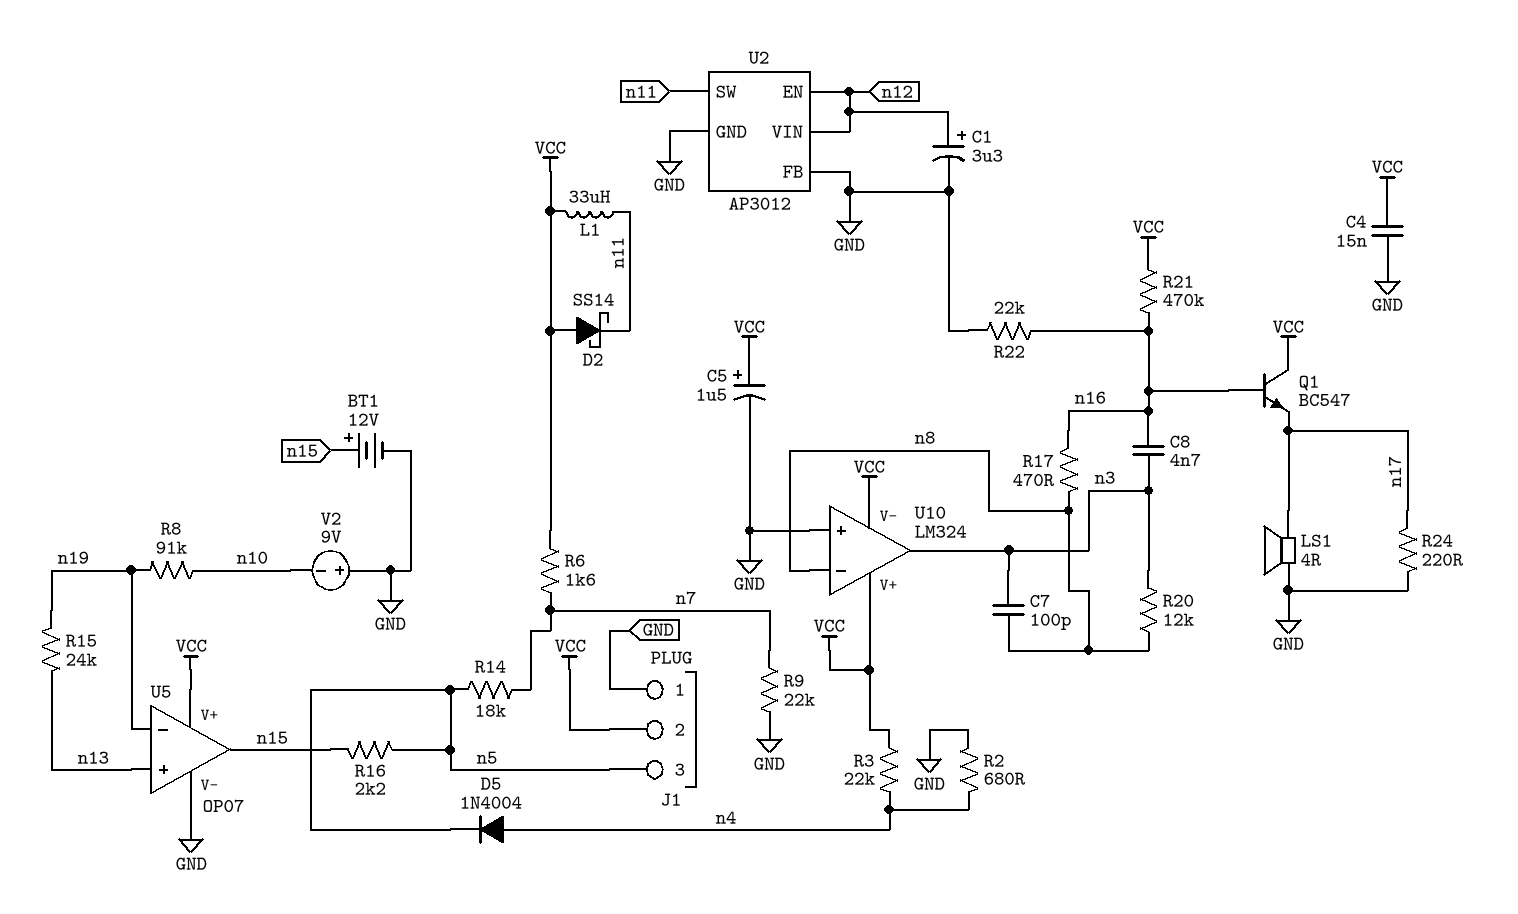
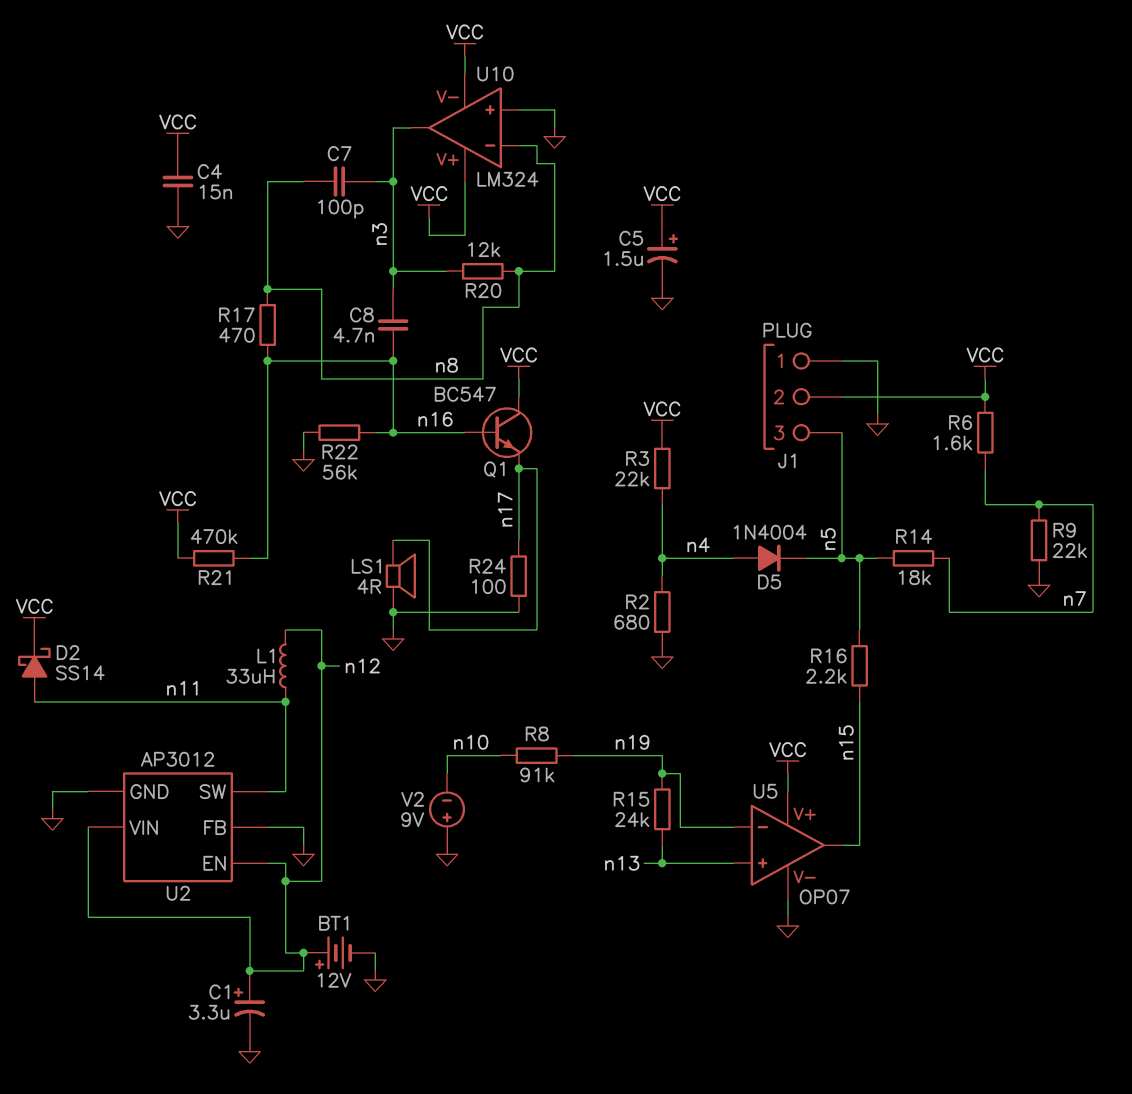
BT1: 12V (plus n15, minus GND) -> 12V (plus n12, minus GND)
D2: schottky SS14 (A VCC, K n11) -> schottky SS14 (A n11, K VCC)
L1: 33uH (VCC, n11) -> 33uH (n11, n12)
R22: 22k (GND, n16) -> 56k (GND, n16)
R24: 220 (GND, n17) -> 100 (GND, n17)

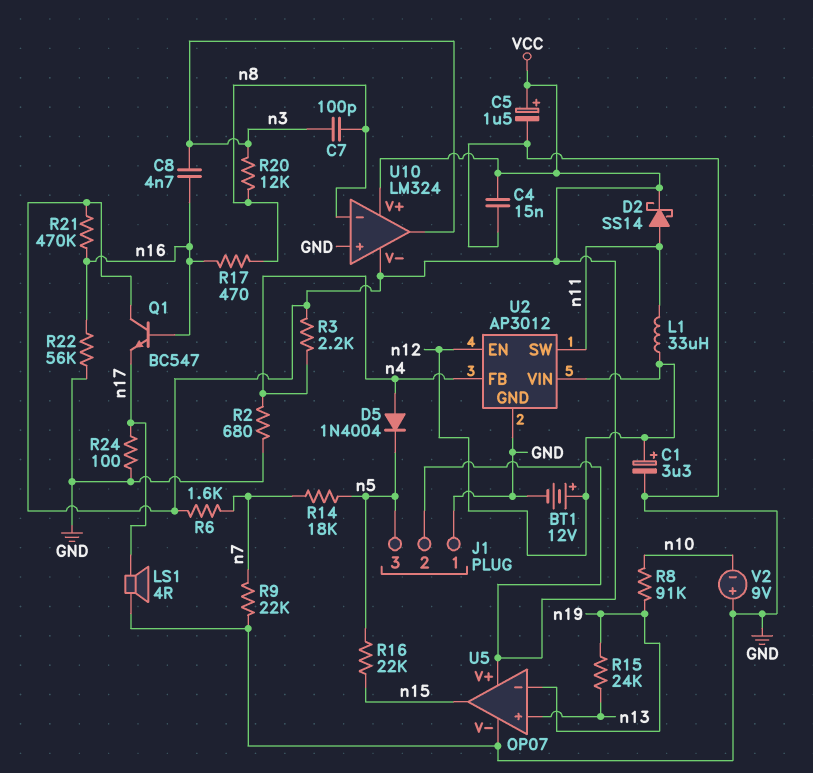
R3: 22k (VCC, n4) -> 2.2k (VCC, n4)
R16: 2.2k (n5, n15) -> 22k (n5, n15)
U2 pin FB: GND -> n4

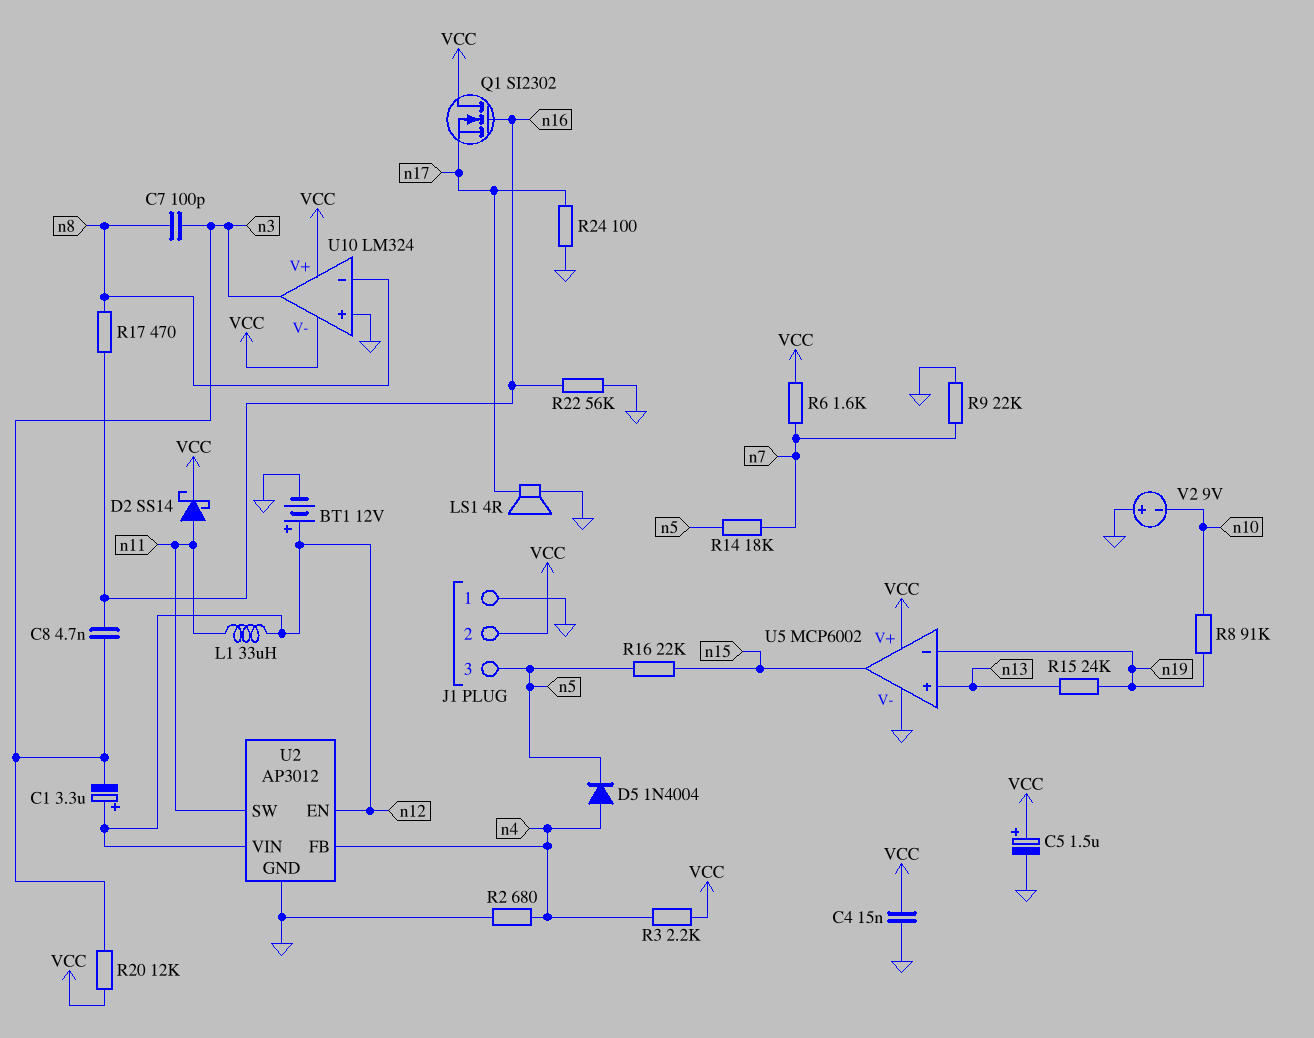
C1: 3.3uF (plus n12, minus GND) -> 3.3uF (plus n12, minus n3)
Q1: NPN BC547 (B n16, C VCC, E n17) -> NMOS SI2302 (G n16, D VCC, S n17)
R20: 12k (n3, n8) -> 12k (VCC, n3)
R21: 470k (VCC, n16) -> none
U5: OP07 -> MCP6002

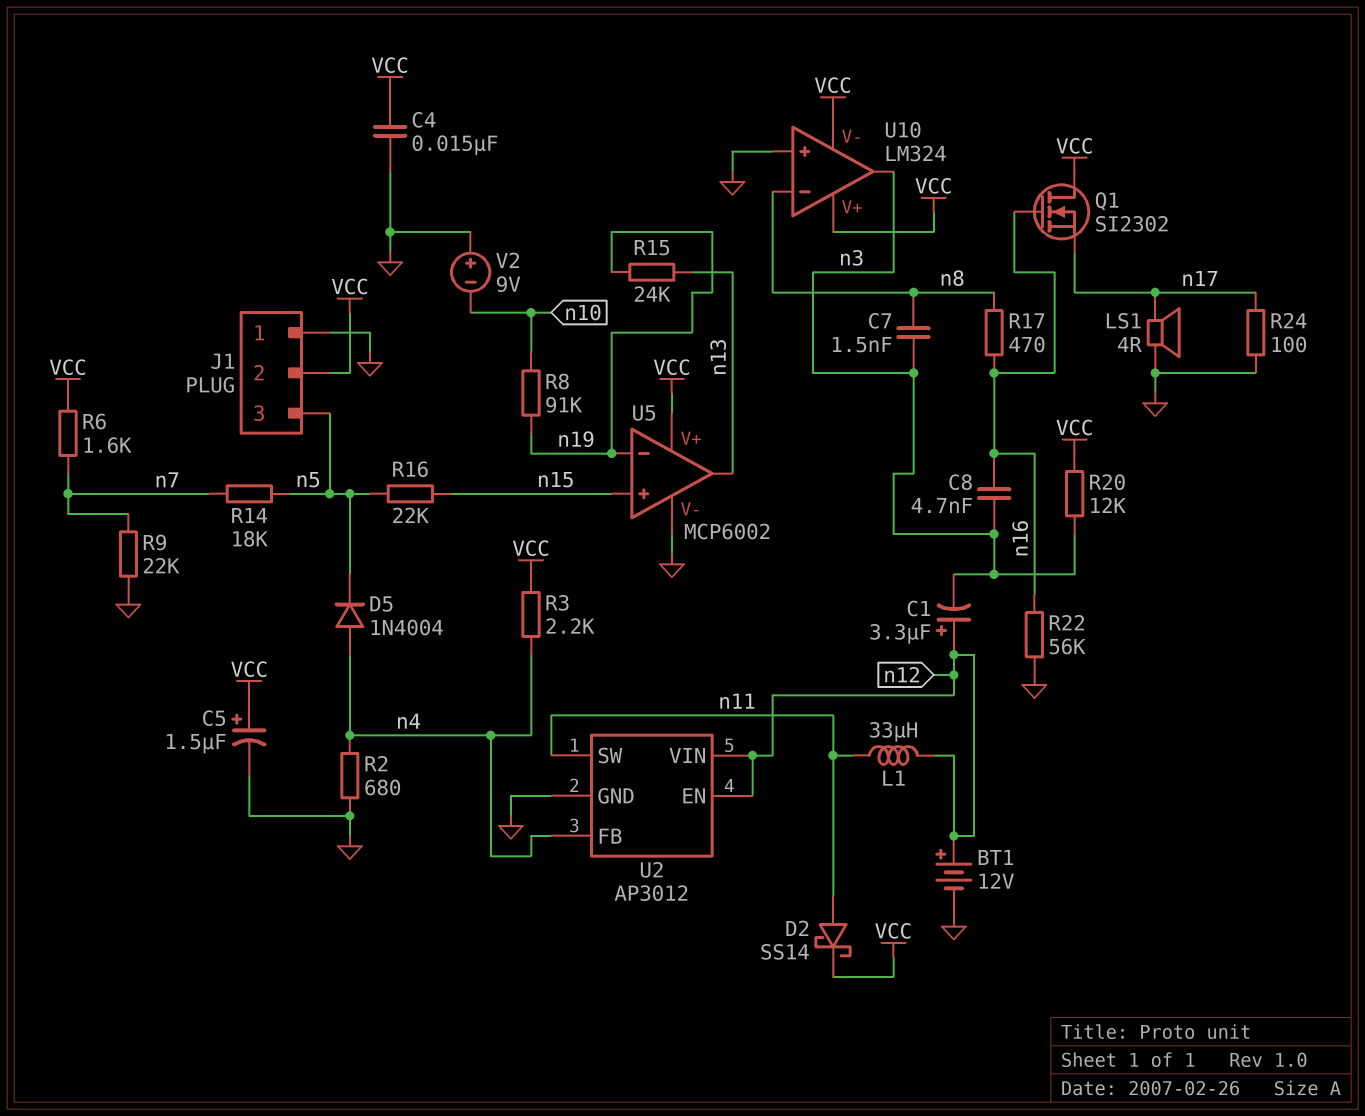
C7: 100pF (n3, n8) -> 1.5nF (n3, n8)
U5 pin in+: n13 -> n15
U5 pin out: n15 -> n13

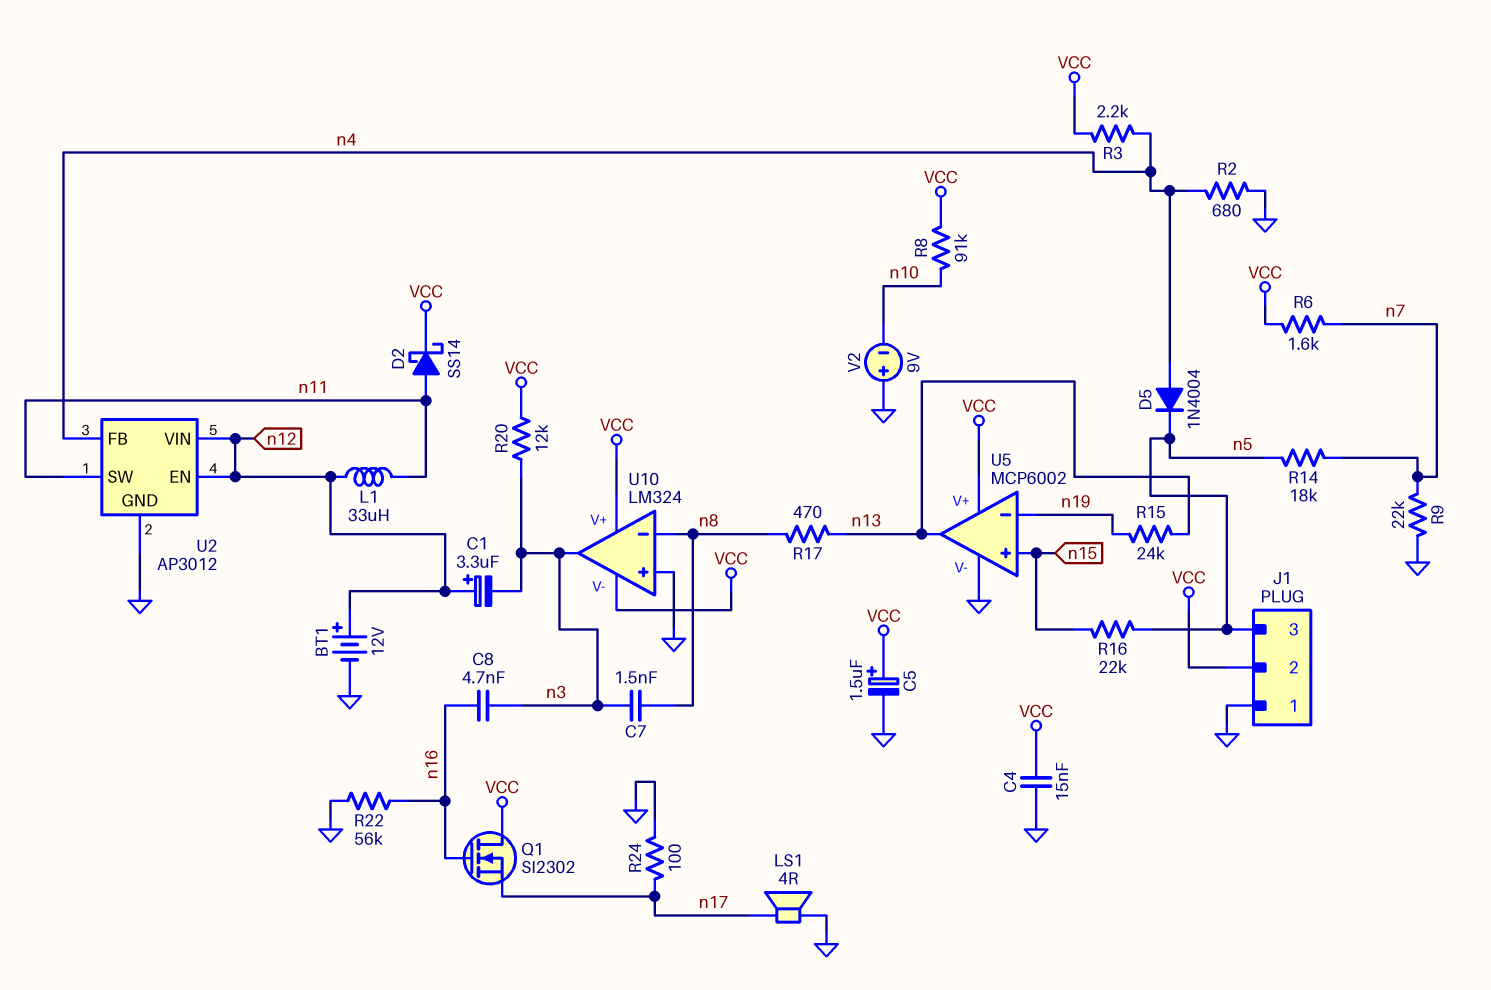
R8: 91k (n10, n19) -> 91k (VCC, n10)
R17: 470 (n8, n16) -> 470 (n8, n13)

